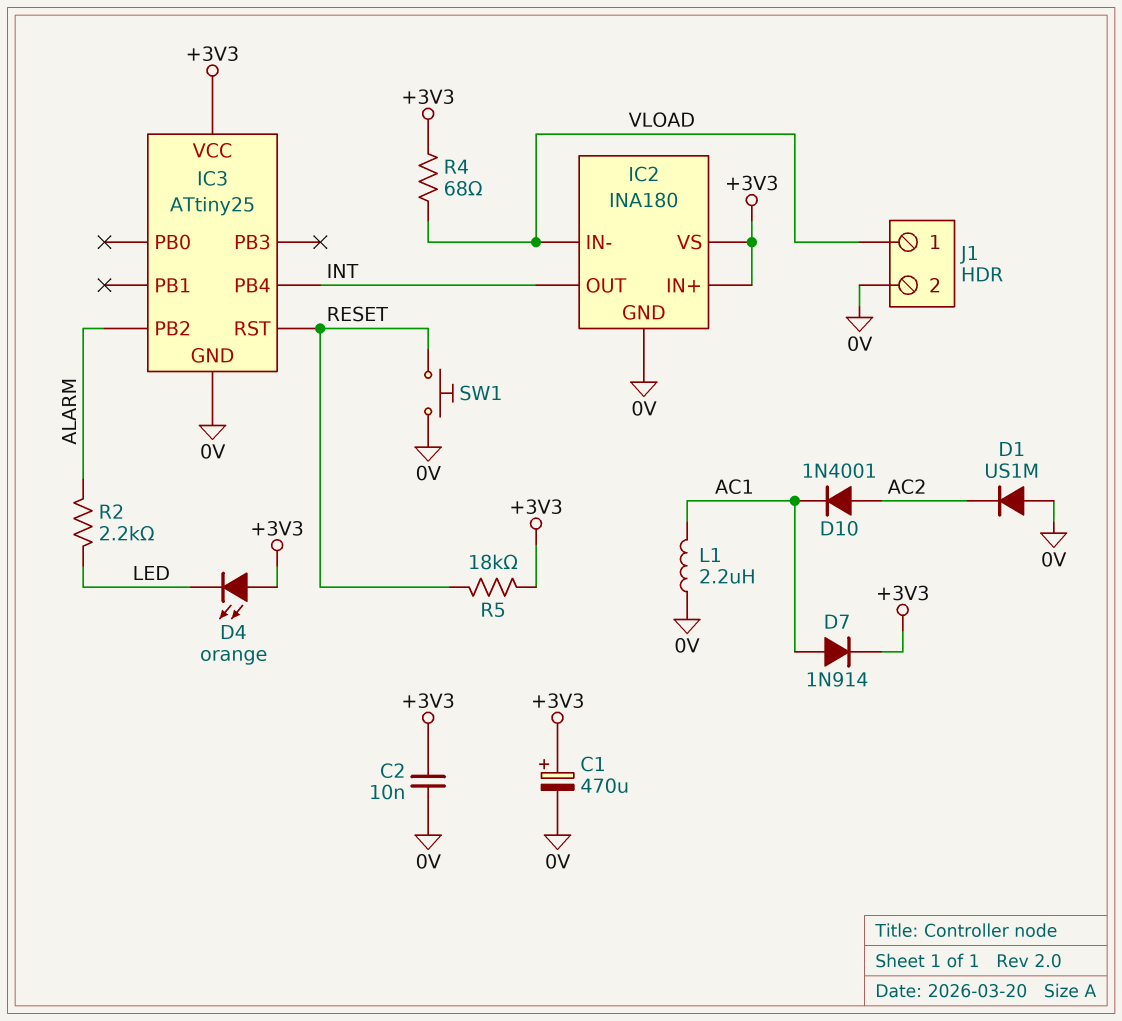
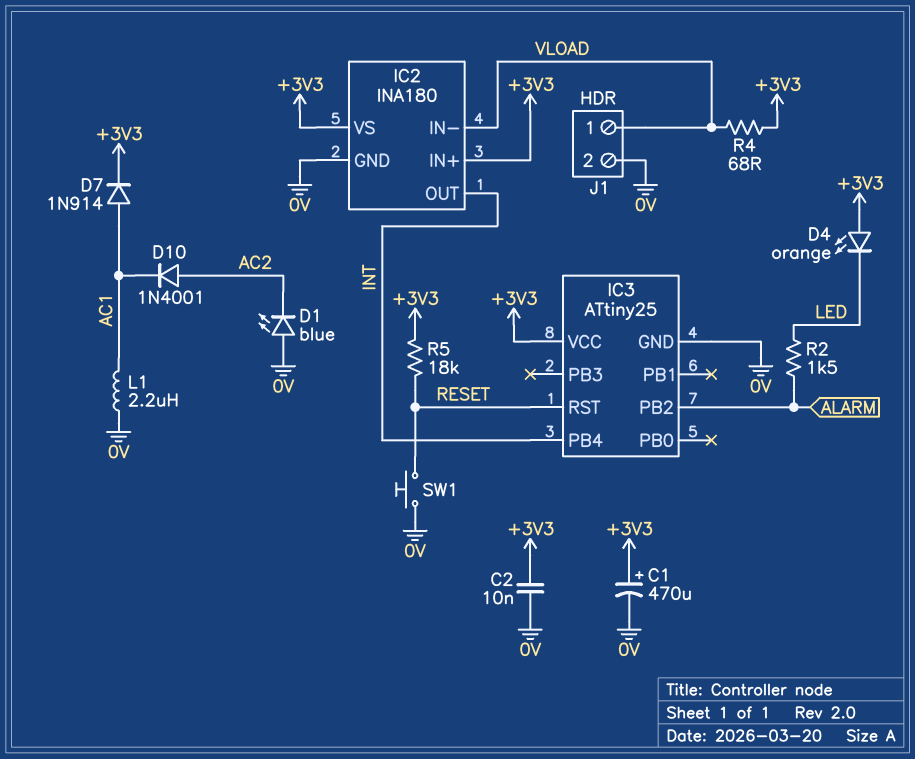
D1: diode US1M (A 0V, K AC2) -> LED blue (A 0V, K AC2)
R2: 2.2k (ALARM, LED) -> 1.5k (ALARM, LED)

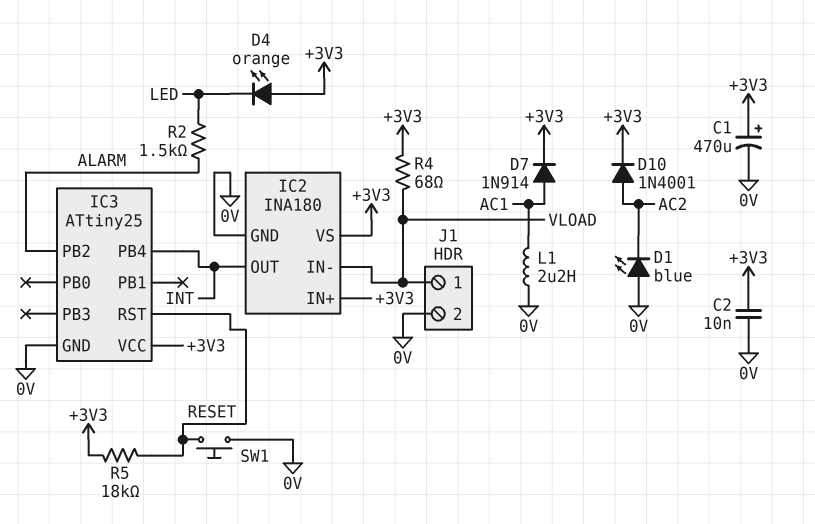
D10: diode 1N4001 (A AC2, K AC1) -> diode 1N4001 (A AC2, K +3V3)

